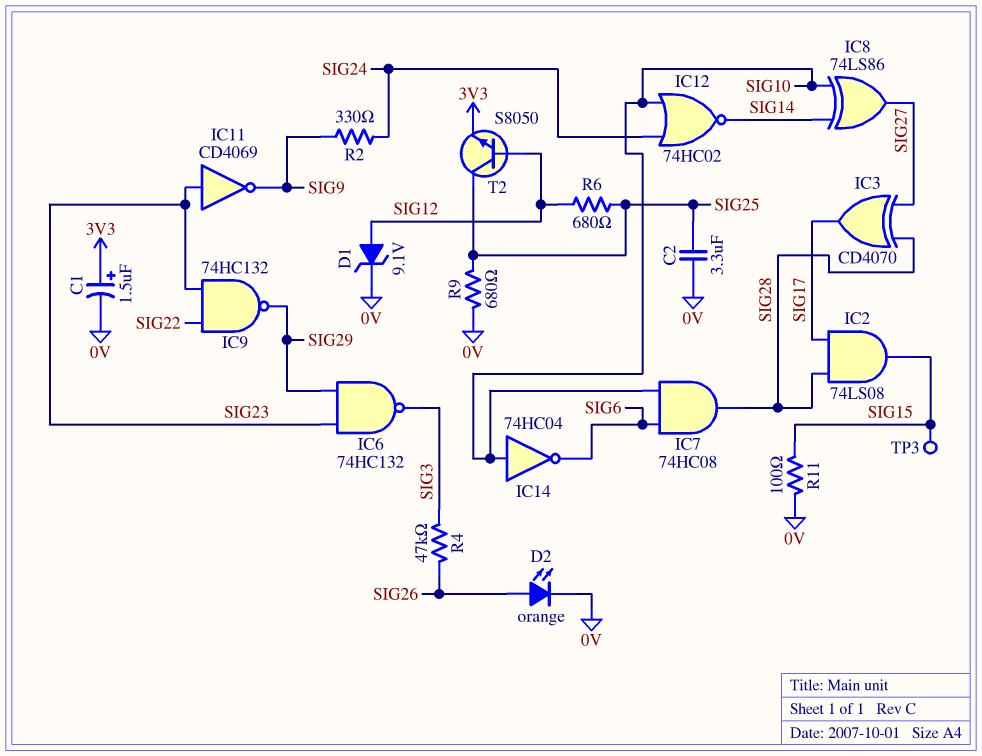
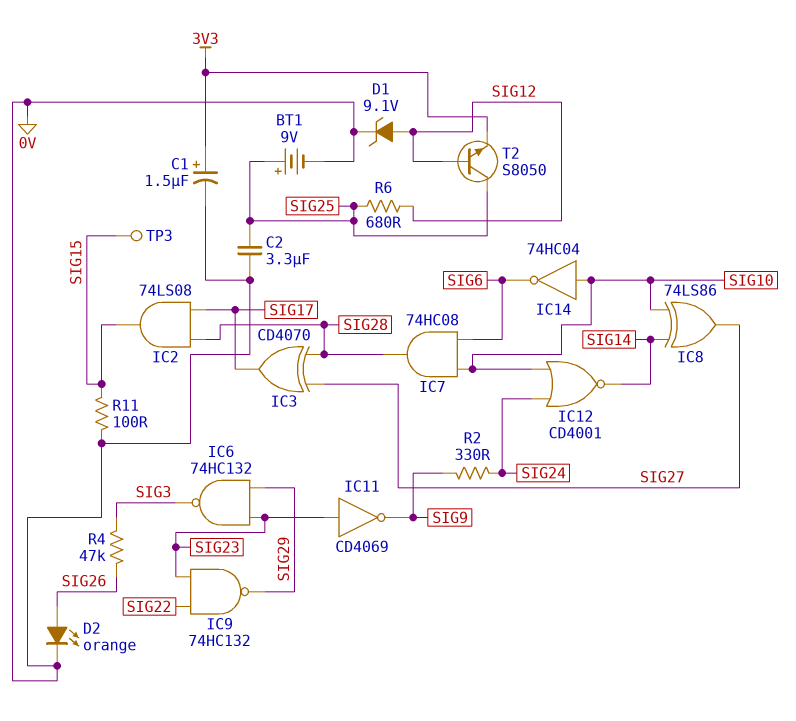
BT1: none -> 9V (plus SIG25, minus 0V)
IC12: NOR 74HC02 (in SIG10, in SIG24, out SIG14) -> NOR CD4001 (in SIG10, in SIG24, out SIG14)
R9: 680 (0V, SIG25) -> none

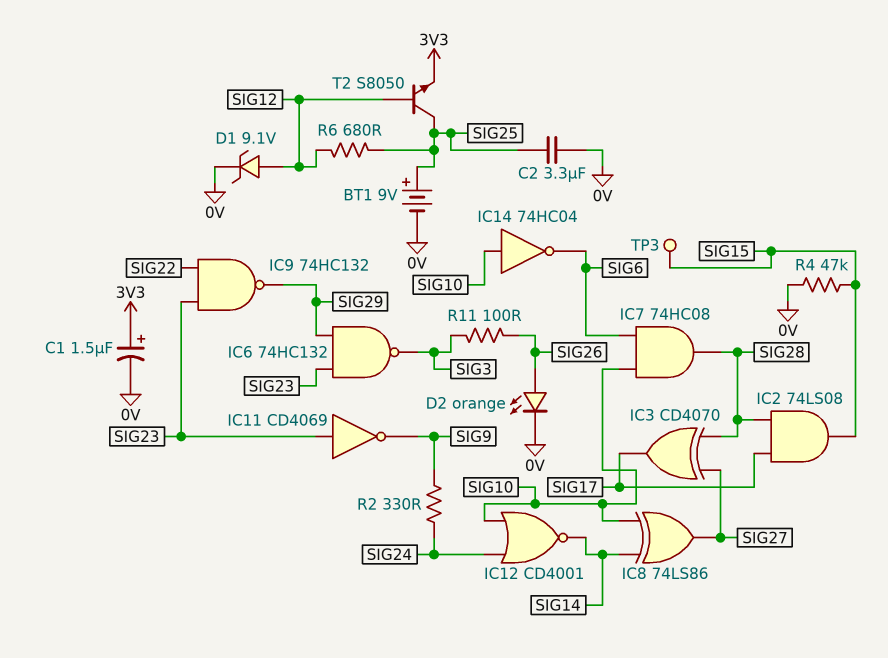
R4: 47k (SIG3, SIG26) -> 47k (0V, SIG15)
R11: 100 (0V, SIG15) -> 100 (SIG3, SIG26)

